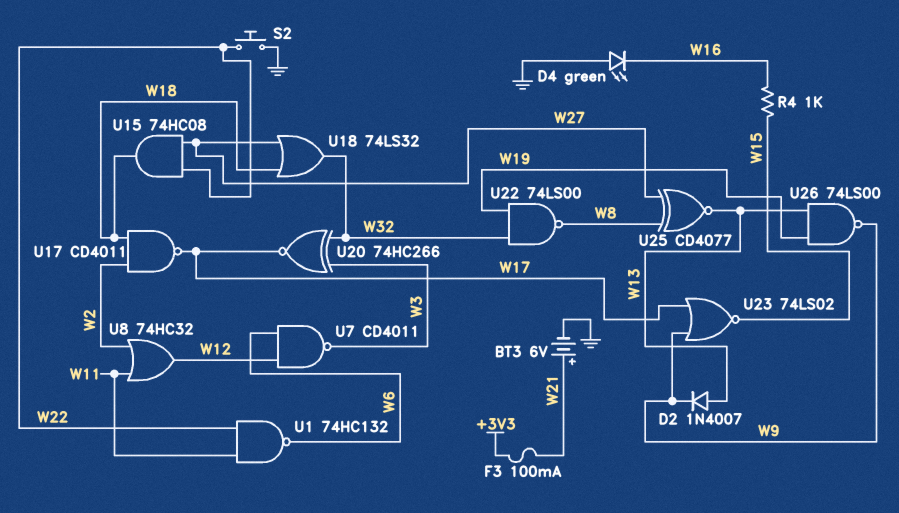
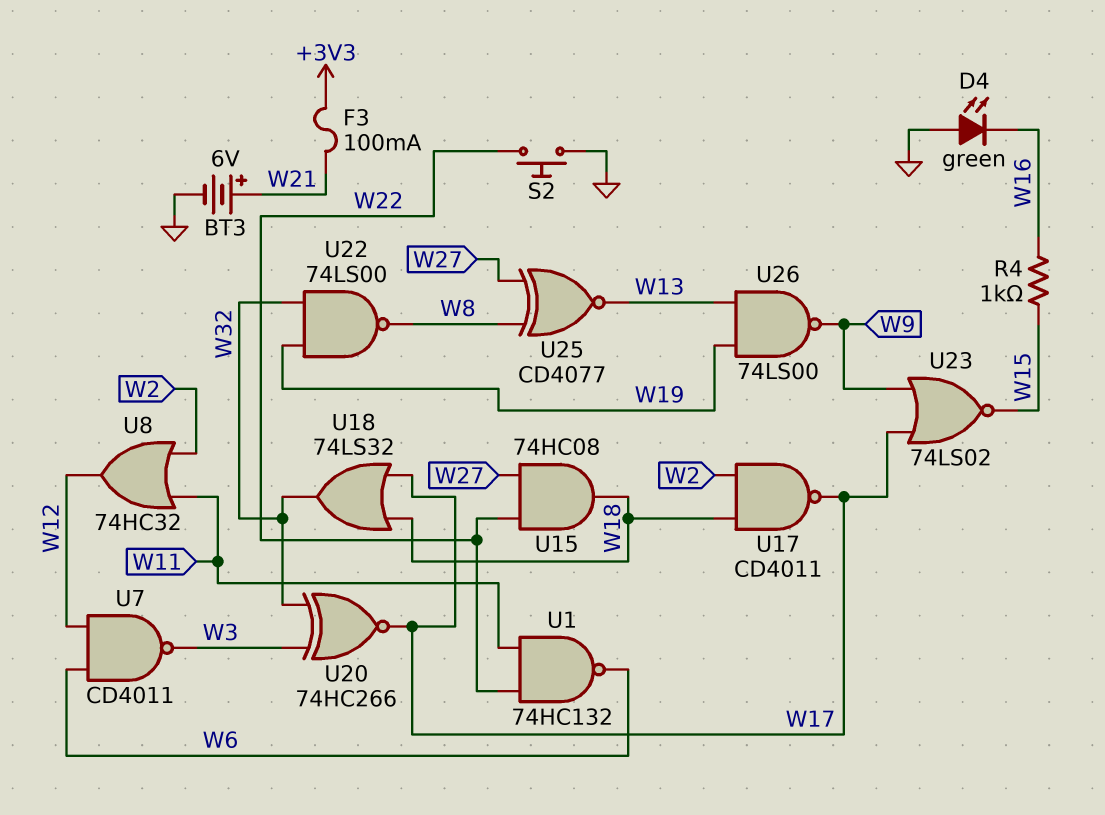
D2: diode 1N4007 (A W13, K W9) -> none
U18: OR 74LS32 (in W18, in W27, out W32) -> OR 74LS32 (in W17, in W18, out W32)

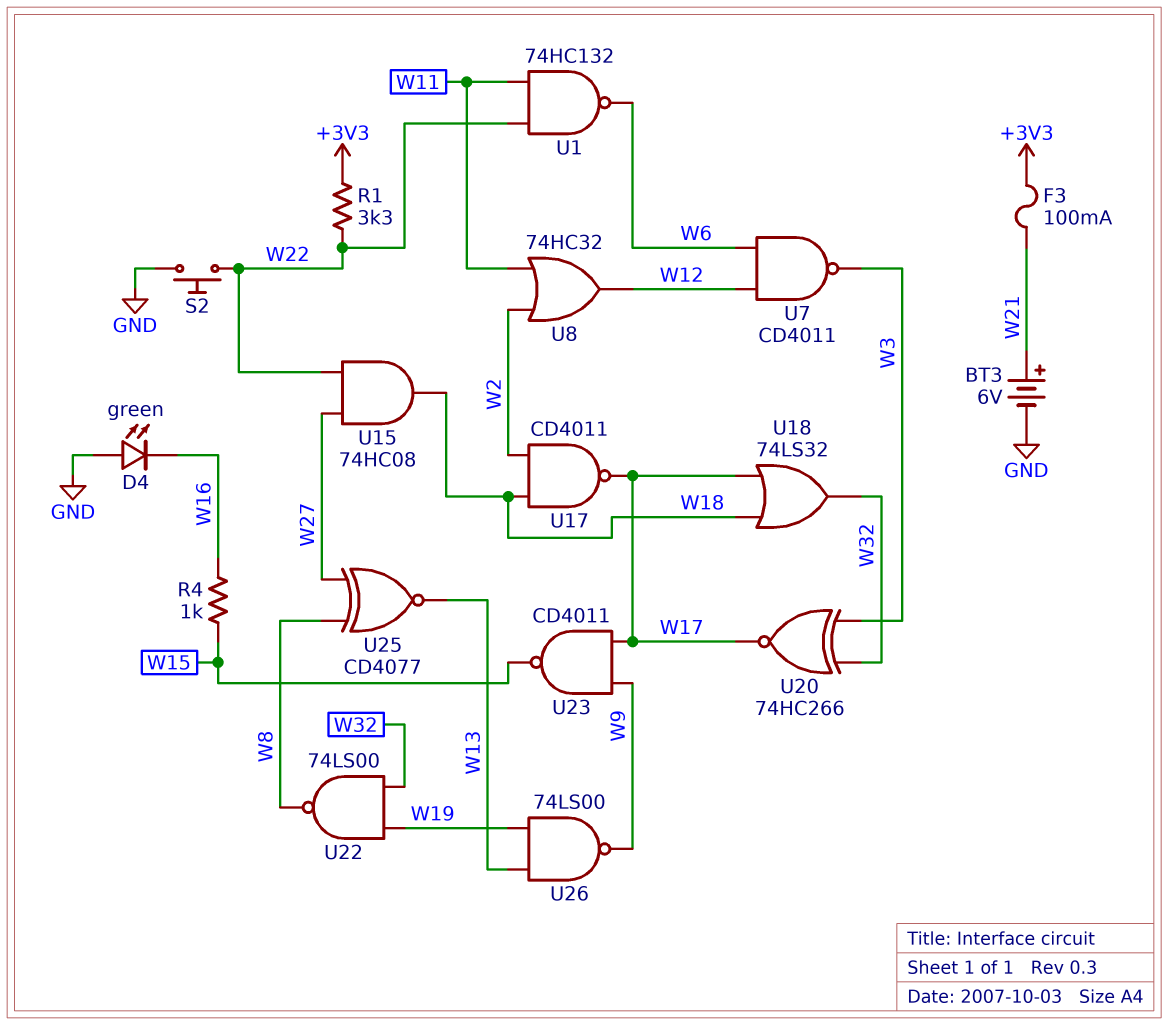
R1: none -> 3.3k (+3V3, W22)
U23: NOR 74LS02 (in W9, in W17, out W15) -> NAND CD4011 (in W9, in W17, out W15)

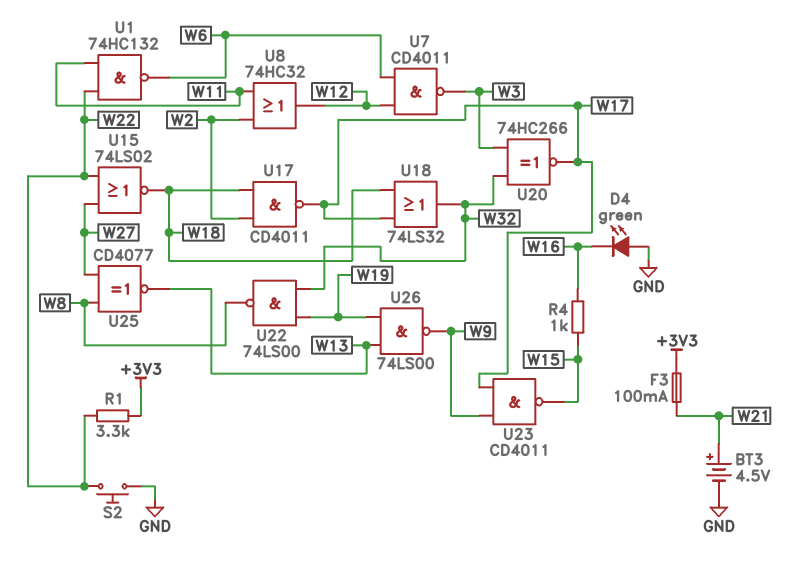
BT3: 6V (plus W21, minus GND) -> 4.5V (plus W21, minus GND)
U15: AND 74HC08 (in W22, in W27, out W18) -> NOR 74LS02 (in W22, in W27, out W18)

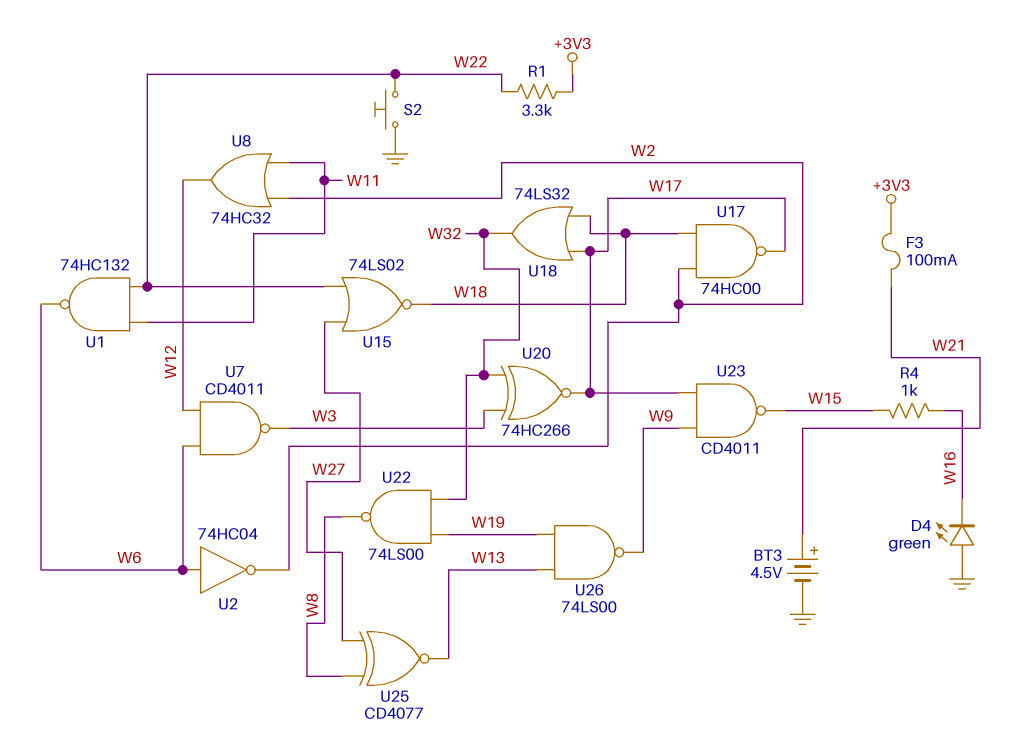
U2: none -> NOT 74HC04 (in W6, out W2)
U17: NAND CD4011 (in W2, in W18, out W17) -> NAND 74HC00 (in W2, in W18, out W17)

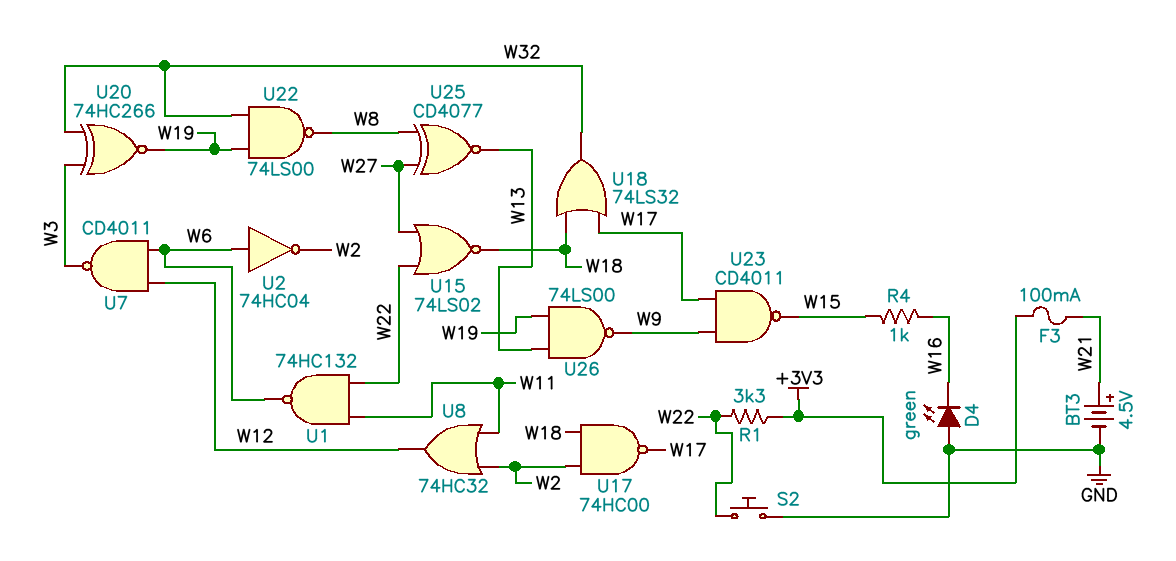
U20: XNOR 74HC266 (in W3, in W32, out W17) -> XNOR 74HC266 (in W3, in W32, out W19)

